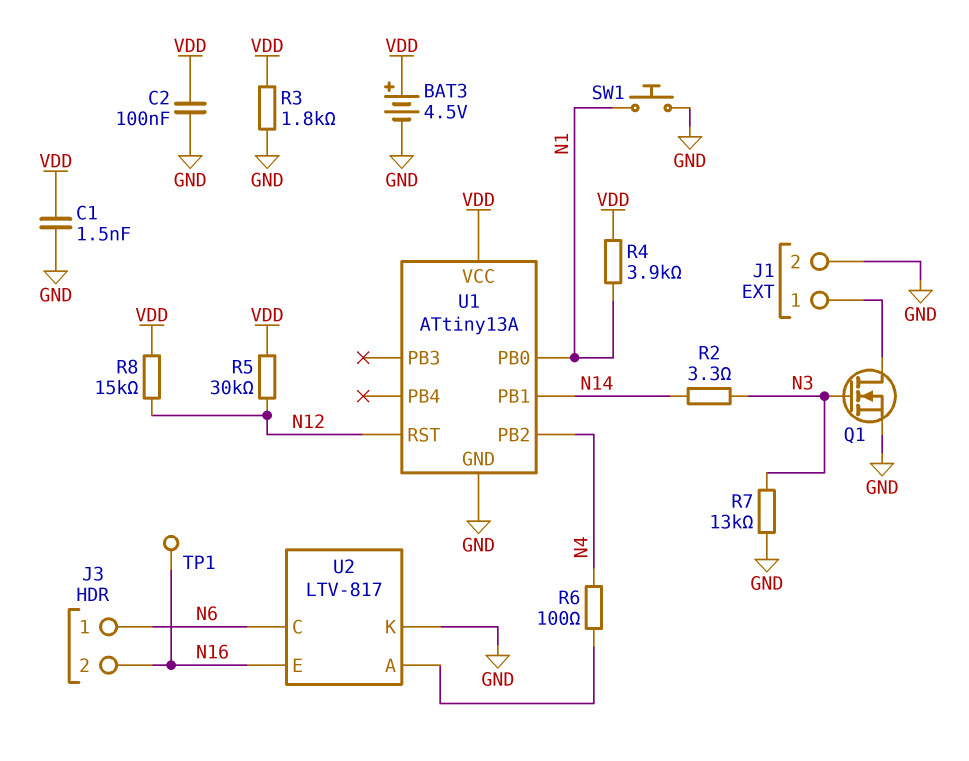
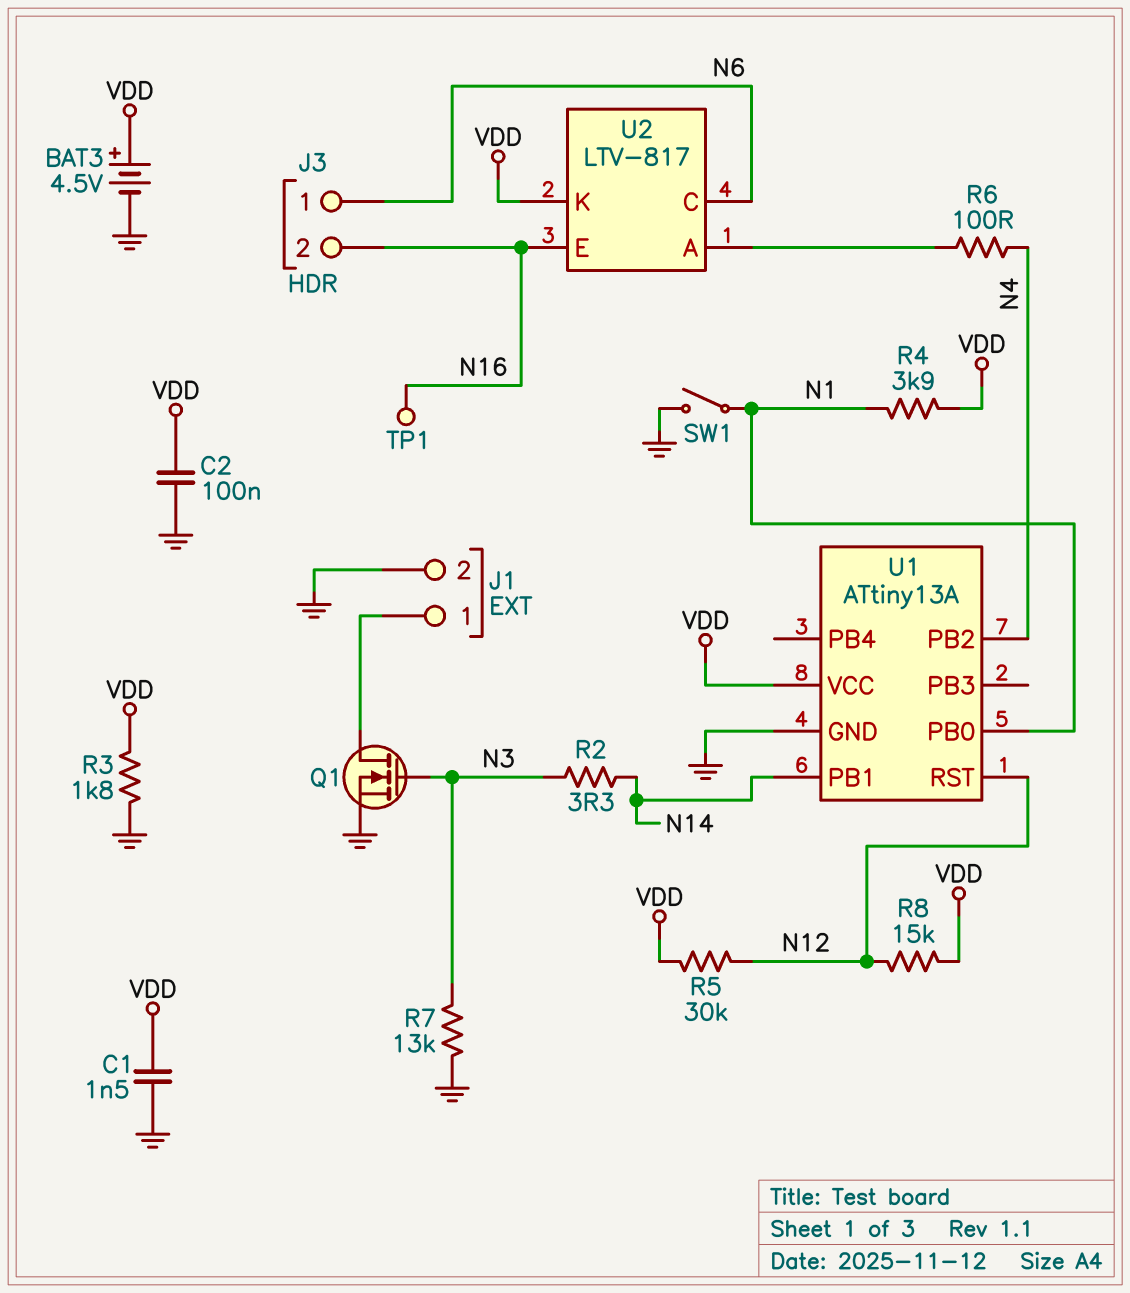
SW1: button (GND, N1) -> switch (GND, N1)
U2 pin K: GND -> VDD

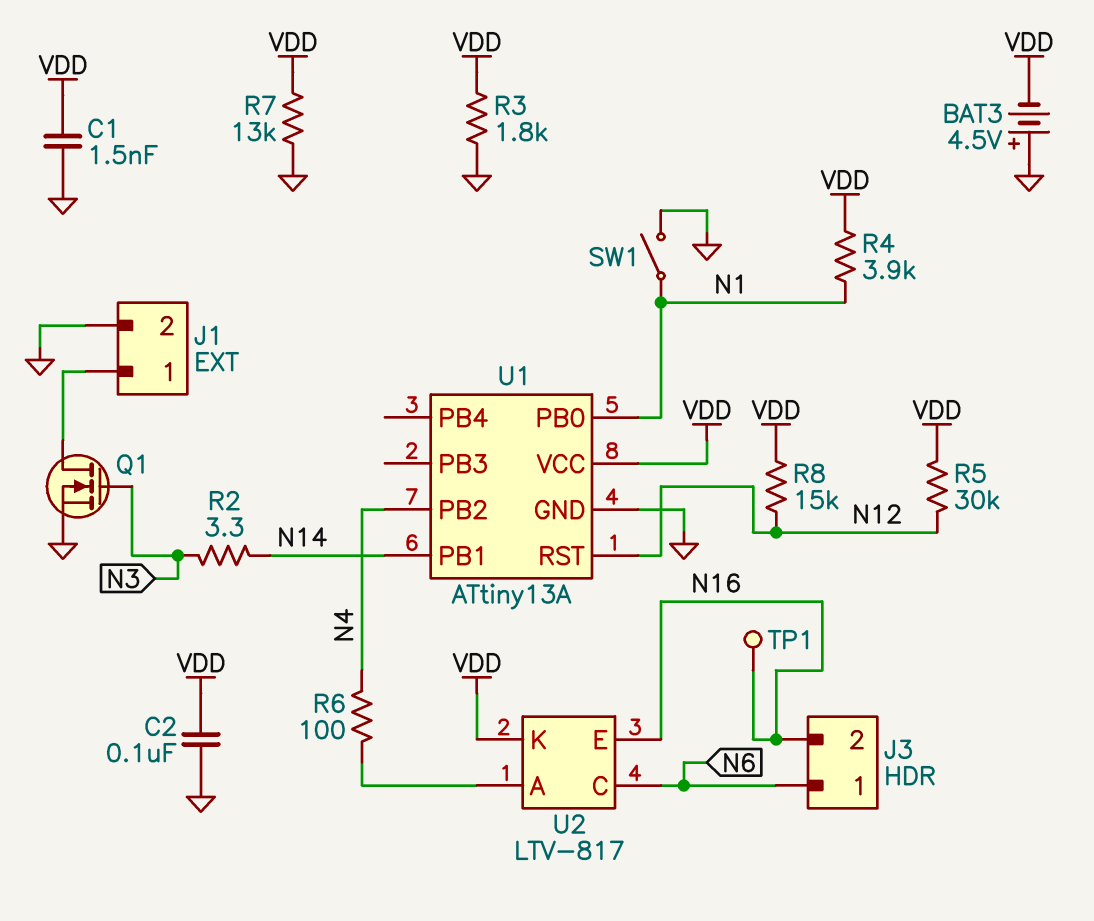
BAT3: 4.5V (plus VDD, minus GND) -> 4.5V (plus GND, minus VDD)
R7: 13k (GND, N3) -> 13k (GND, VDD)

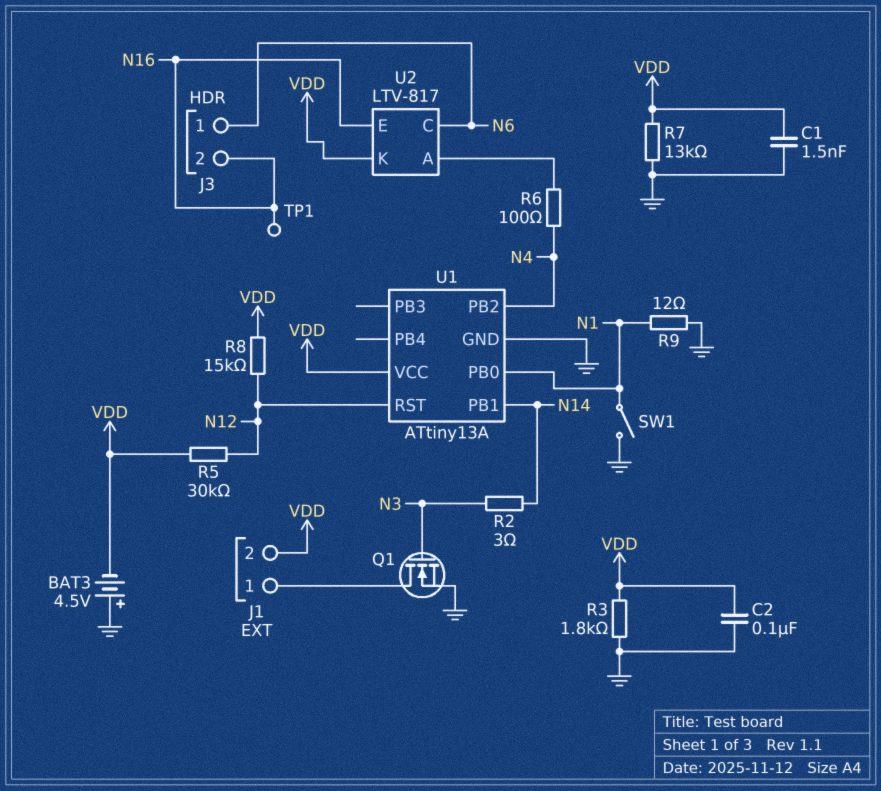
J1 pin 2: GND -> VDD
R2: 3.3 (N3, N14) -> 3 (N3, N14)
R4: 3.9k (N1, VDD) -> none
R9: none -> 12 (GND, N1)

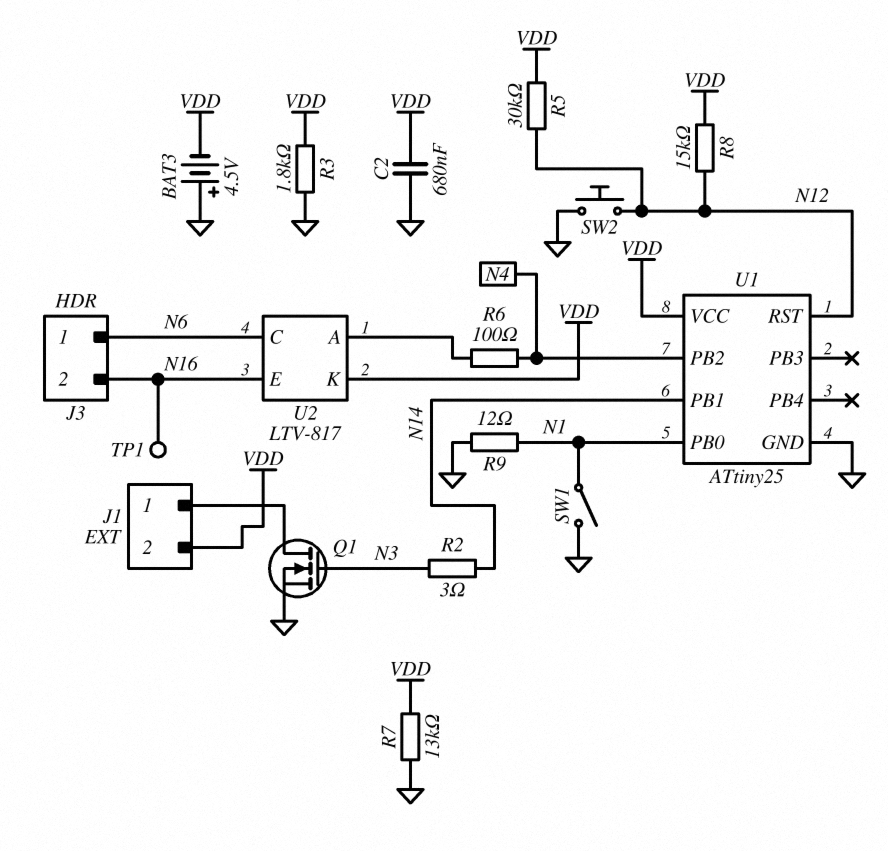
C1: 1.5nF (GND, VDD) -> none
C2: 100nF (GND, VDD) -> 680nF (GND, VDD)
SW2: none -> button (GND, N12)
U1: ATtiny13A -> ATtiny25

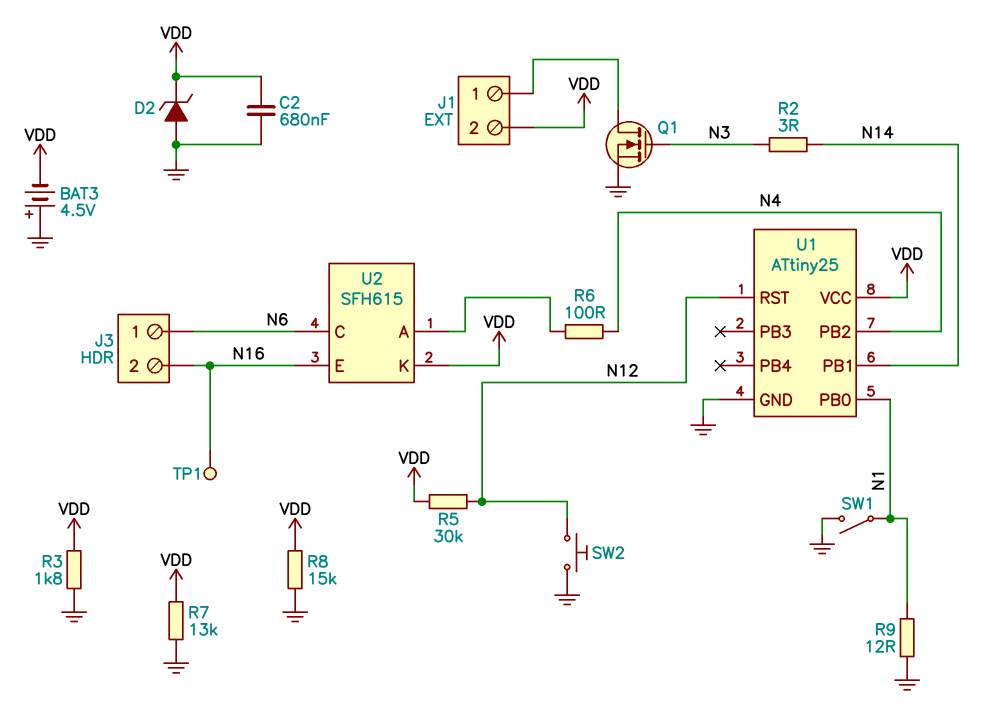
D2: none -> zener (A GND, K VDD)
R8: 15k (N12, VDD) -> 15k (GND, VDD)
U2: LTV-817 -> SFH615

